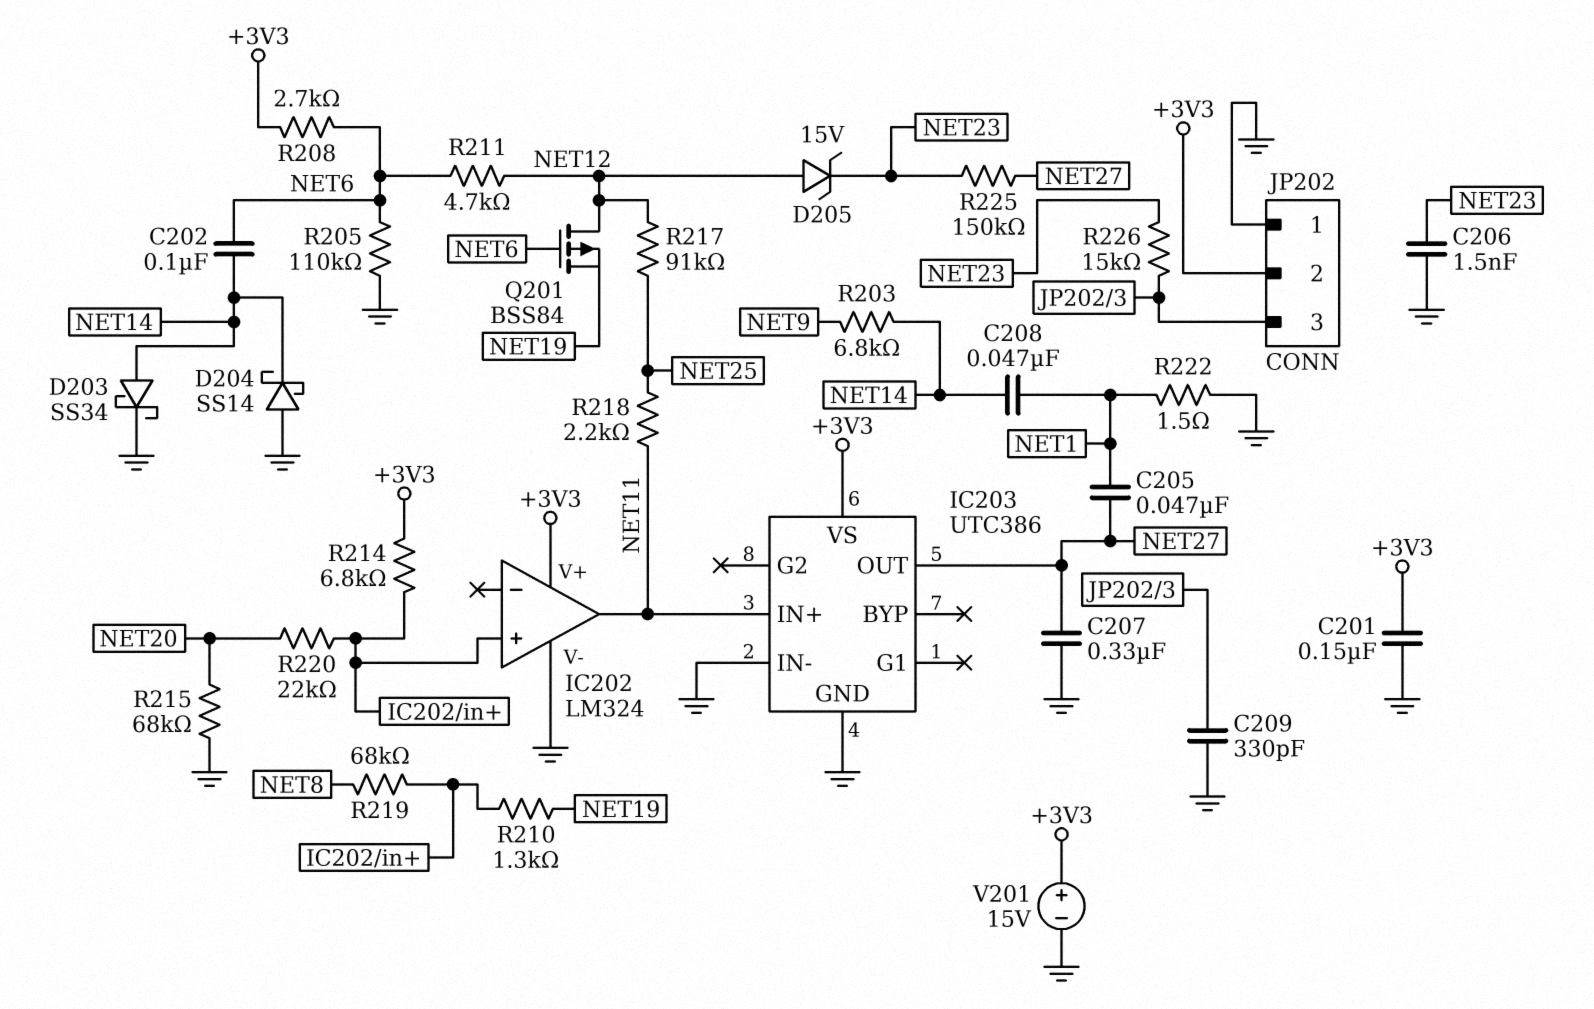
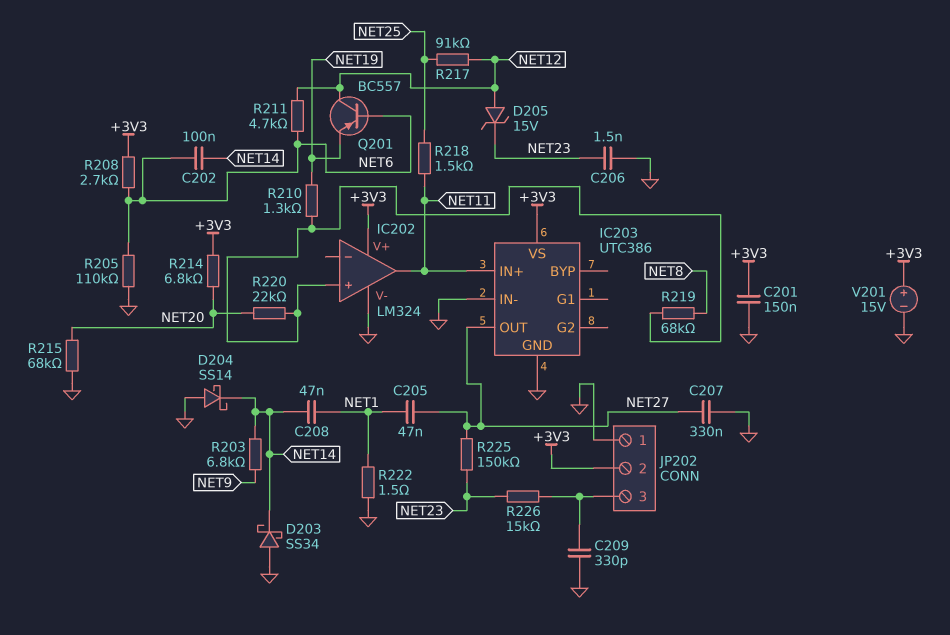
D203: schottky SS34 (A NET14, K GND) -> schottky SS34 (A GND, K NET14)
Q201: PMOS BSS84 (G NET6, D NET12, S NET19) -> PNP BC557 (B NET6, C NET12, E NET19)
R214: 6.8k (+3V3, IC202/in+) -> 6.8k (+3V3, NET20)
R218: 2.2k (NET11, NET25) -> 1.5k (NET11, NET25)

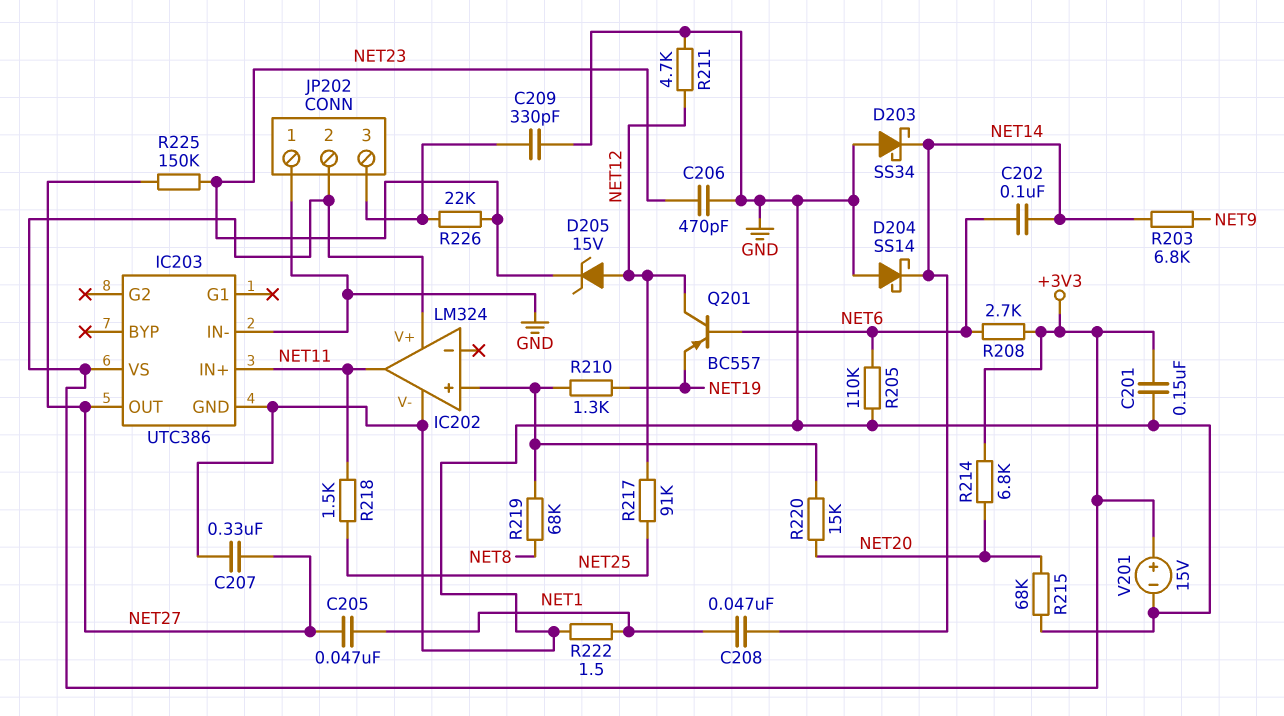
C206: 1.5nF (GND, NET23) -> 470pF (GND, NET23)
R211: 4.7k (NET6, NET12) -> 4.7k (GND, NET12)
R220: 22k (IC202/in+, NET20) -> 15k (IC202/in+, NET20)
R226: 15k (JP202/3, NET23) -> 22k (JP202/3, NET23)

